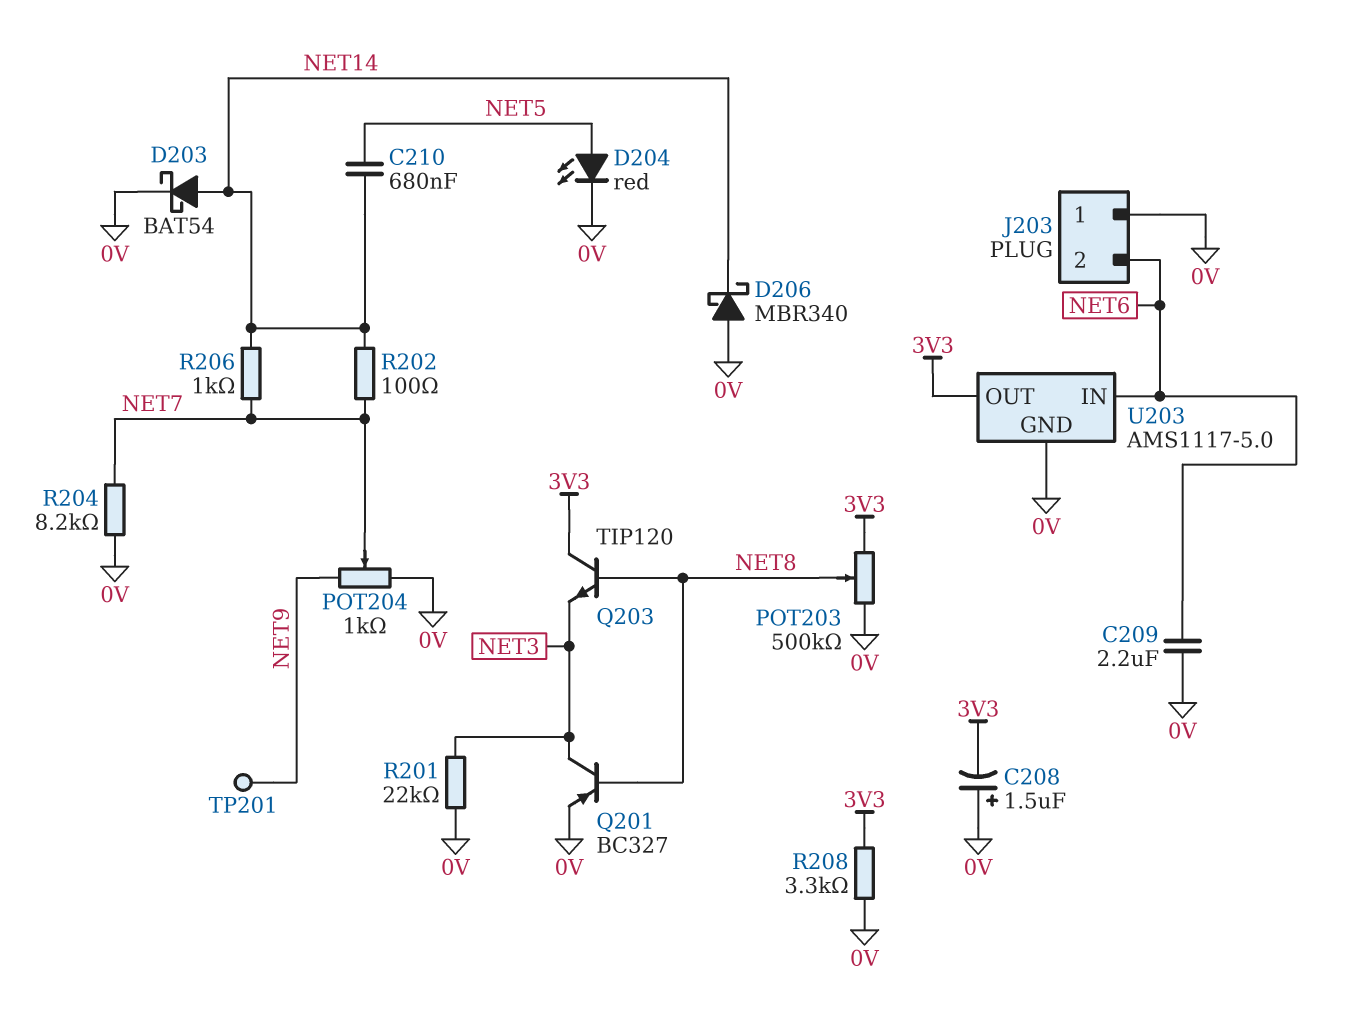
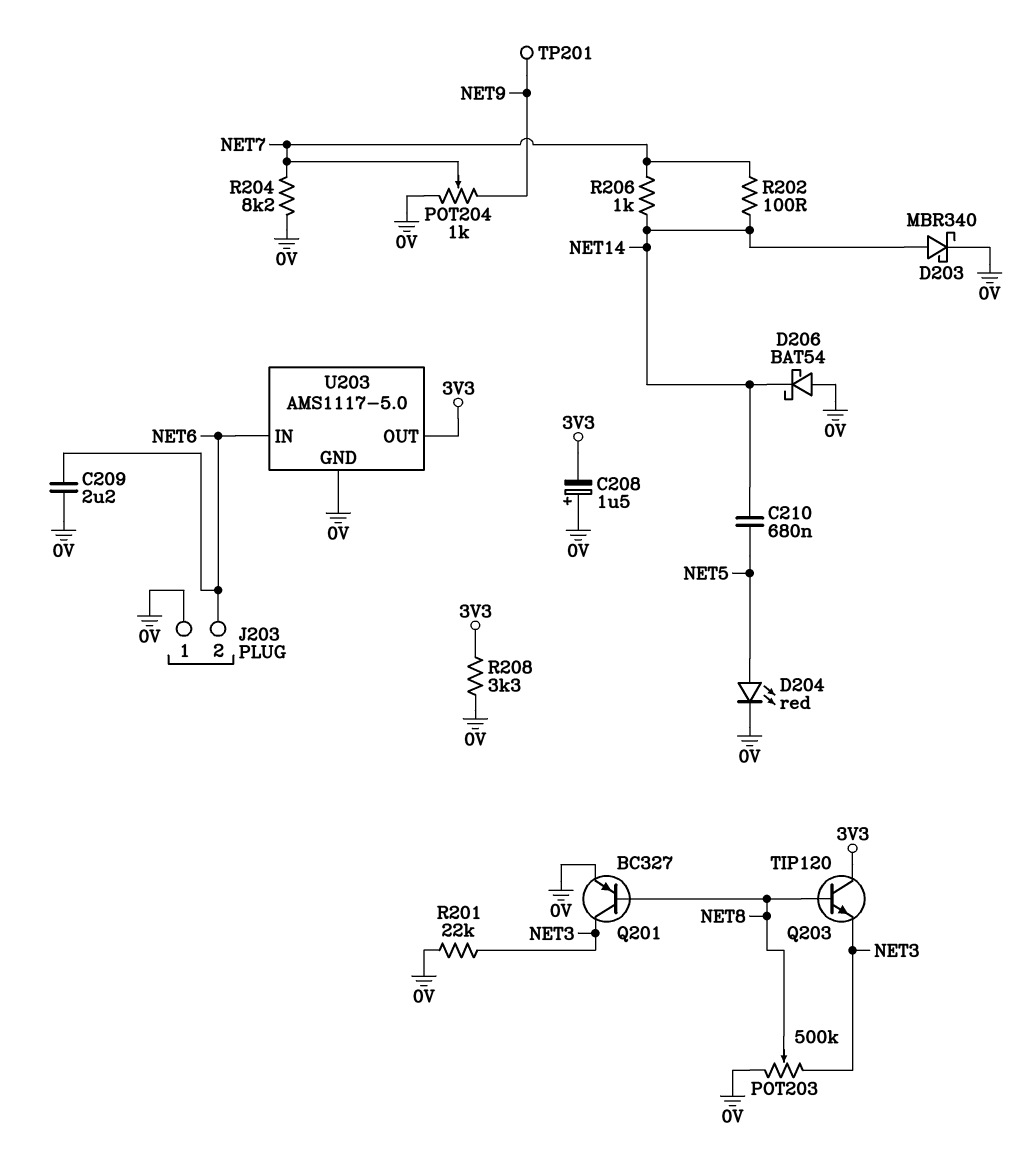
D203: schottky BAT54 (A NET14, K 0V) -> schottky MBR340 (A NET14, K 0V)
D206: schottky MBR340 (A 0V, K NET14) -> schottky BAT54 (A 0V, K NET14)
POT203: 500k (0V, 3V3, wiper NET8) -> 500k (0V, NET3, wiper NET8)

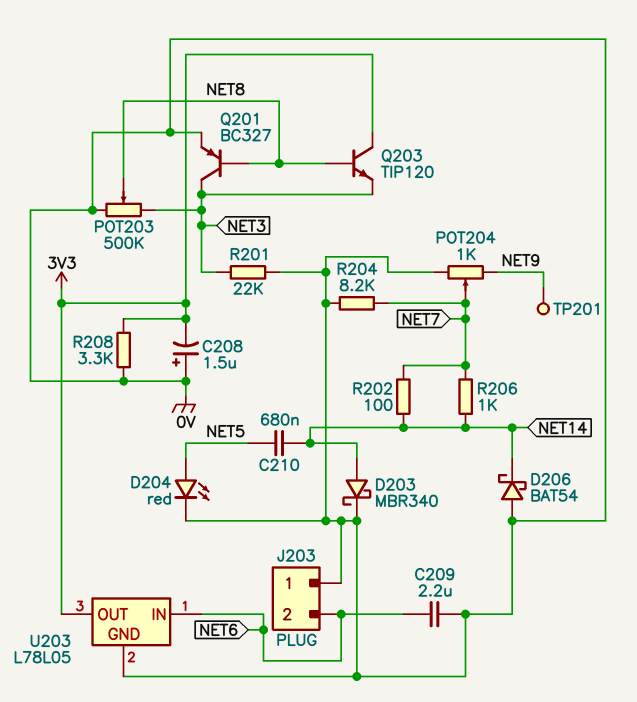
U203: AMS1117-5.0 -> L78L05

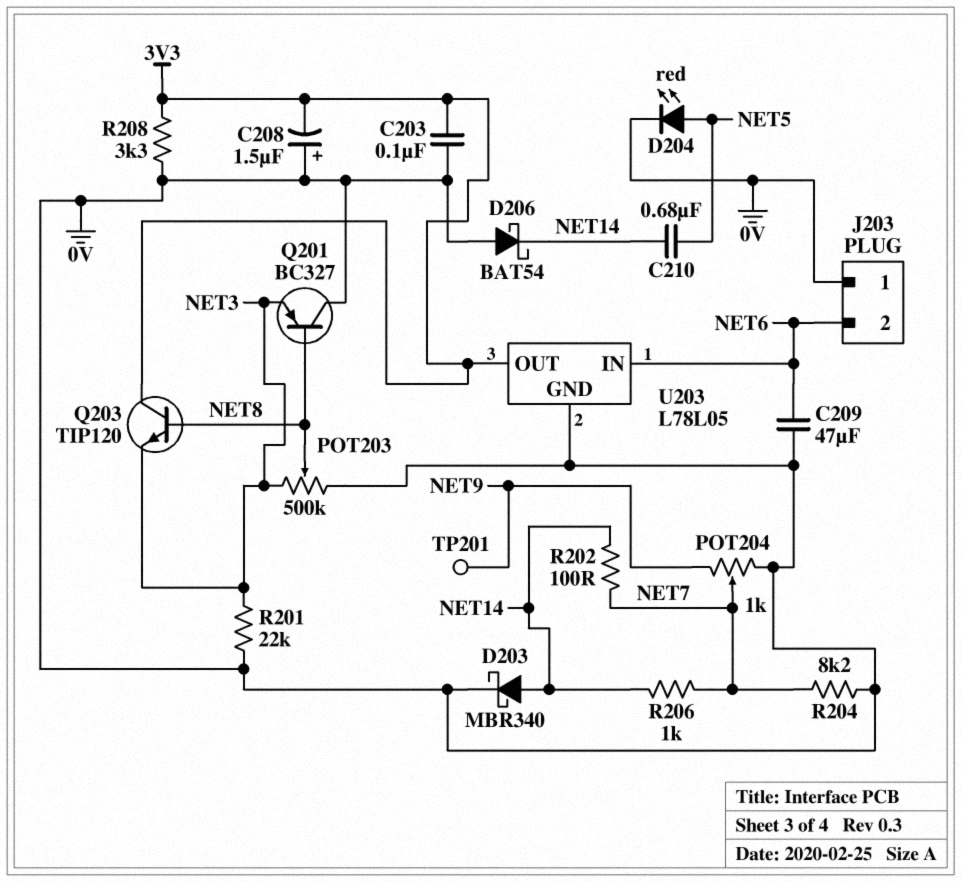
C203: none -> 100nF (0V, 3V3)
C209: 2.2uF (0V, NET6) -> 47uF (0V, NET6)
Q201: PNP BC327 (B NET8, C NET3, E 0V) -> PNP BC327 (B NET8, C 0V, E NET3)

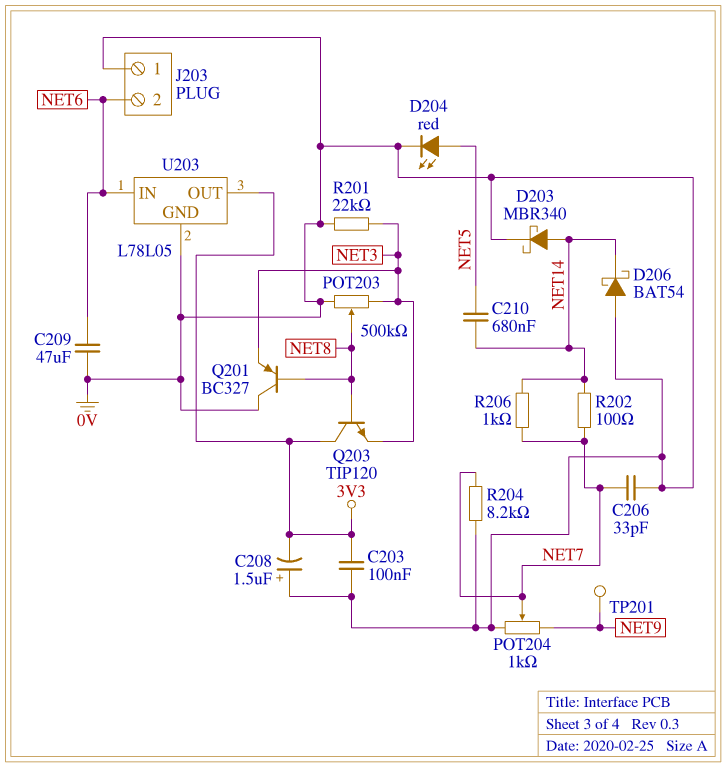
C206: none -> 33pF (0V, NET7)
R208: 3.3k (0V, 3V3) -> none

